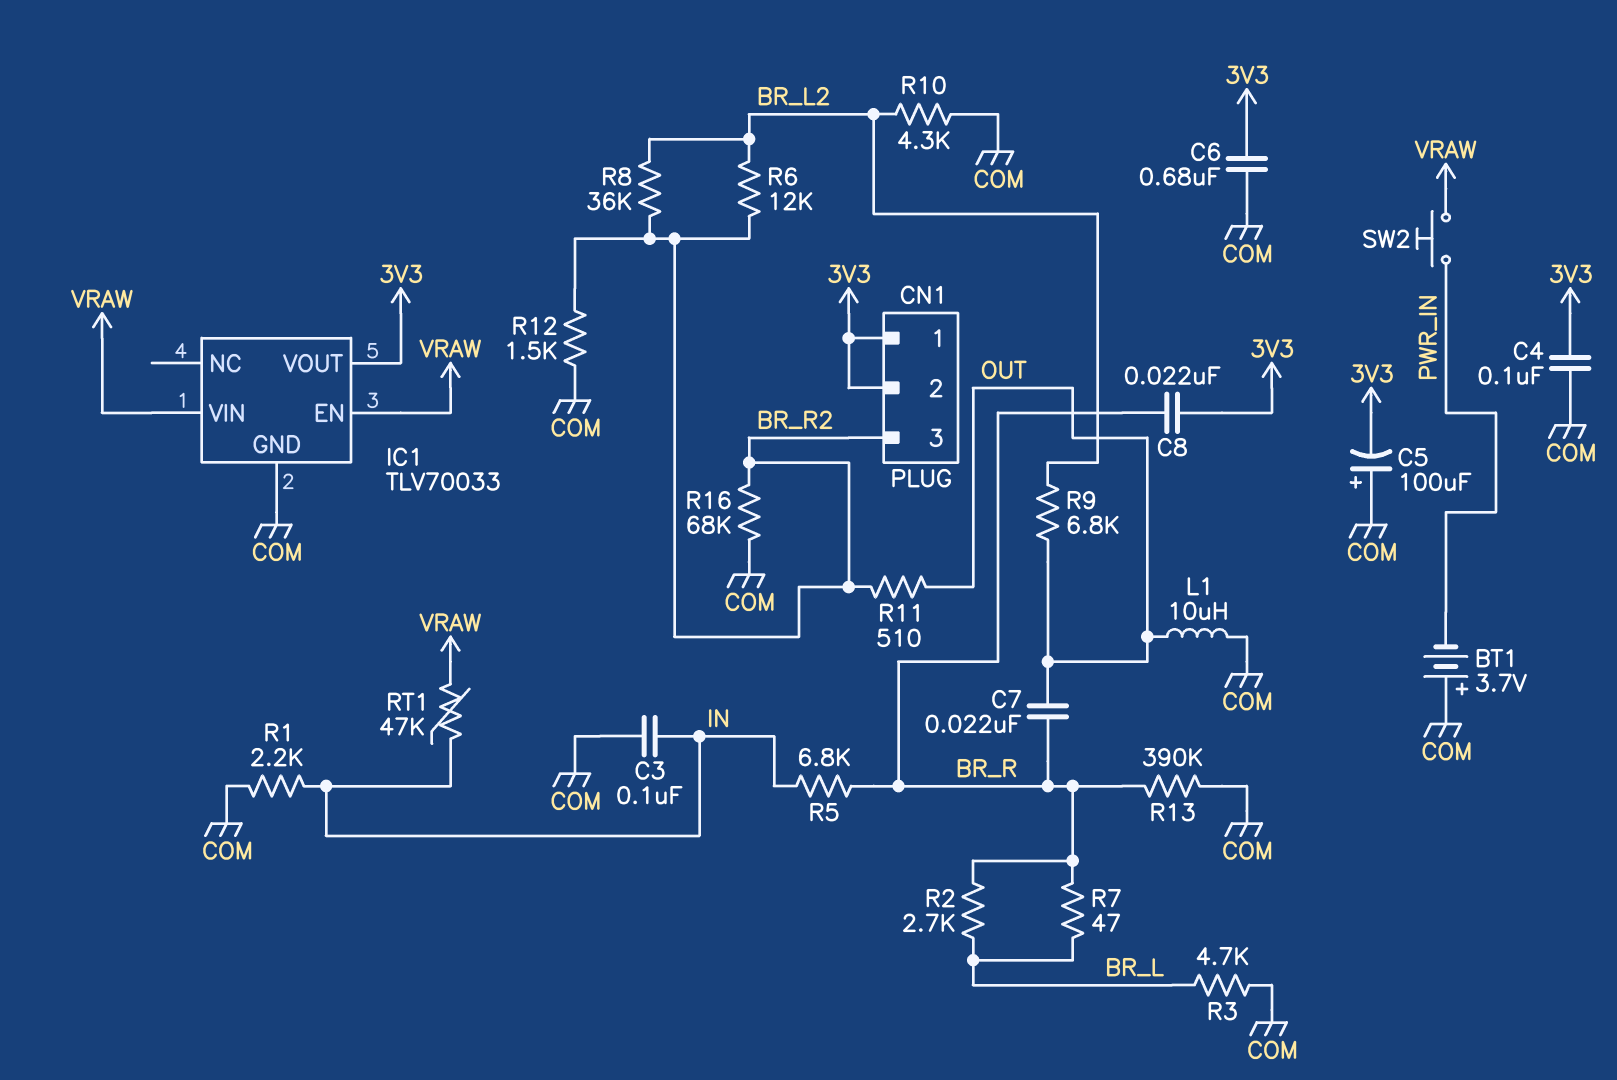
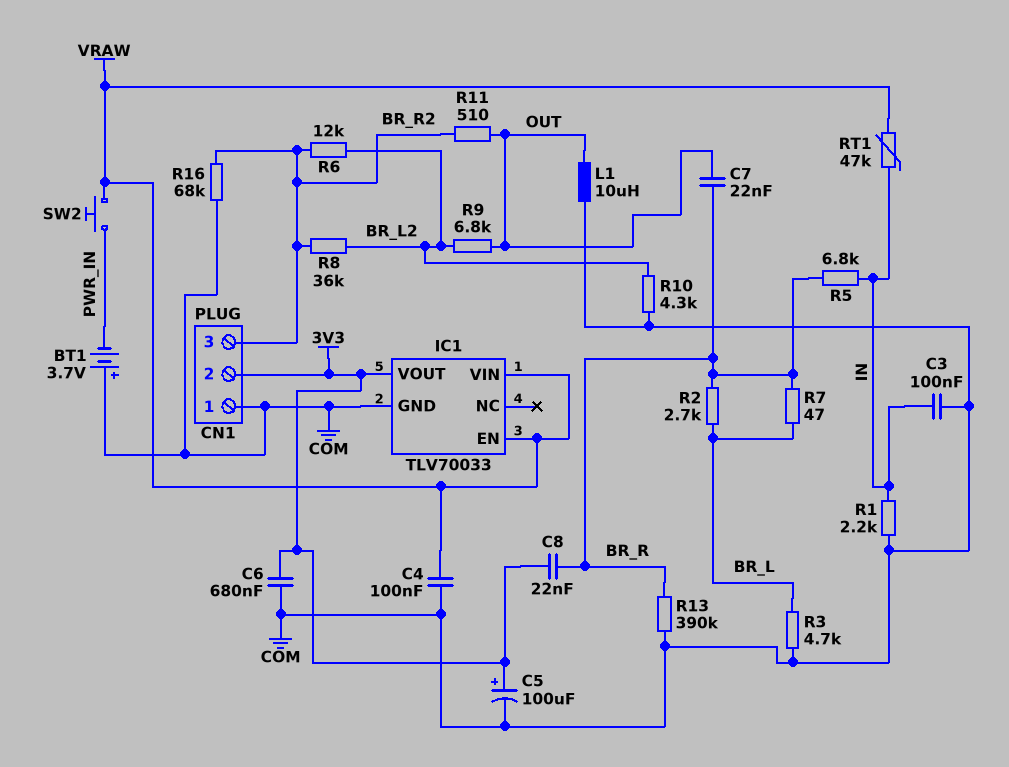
C4: 100nF (3V3, COM) -> 100nF (COM, VRAW)
C5: 100uF (plus COM, minus 3V3) -> 100uF (plus 3V3, minus COM)
CN1 pin 1: 3V3 -> COM
R12: 1.5k (BR_R2, COM) -> none

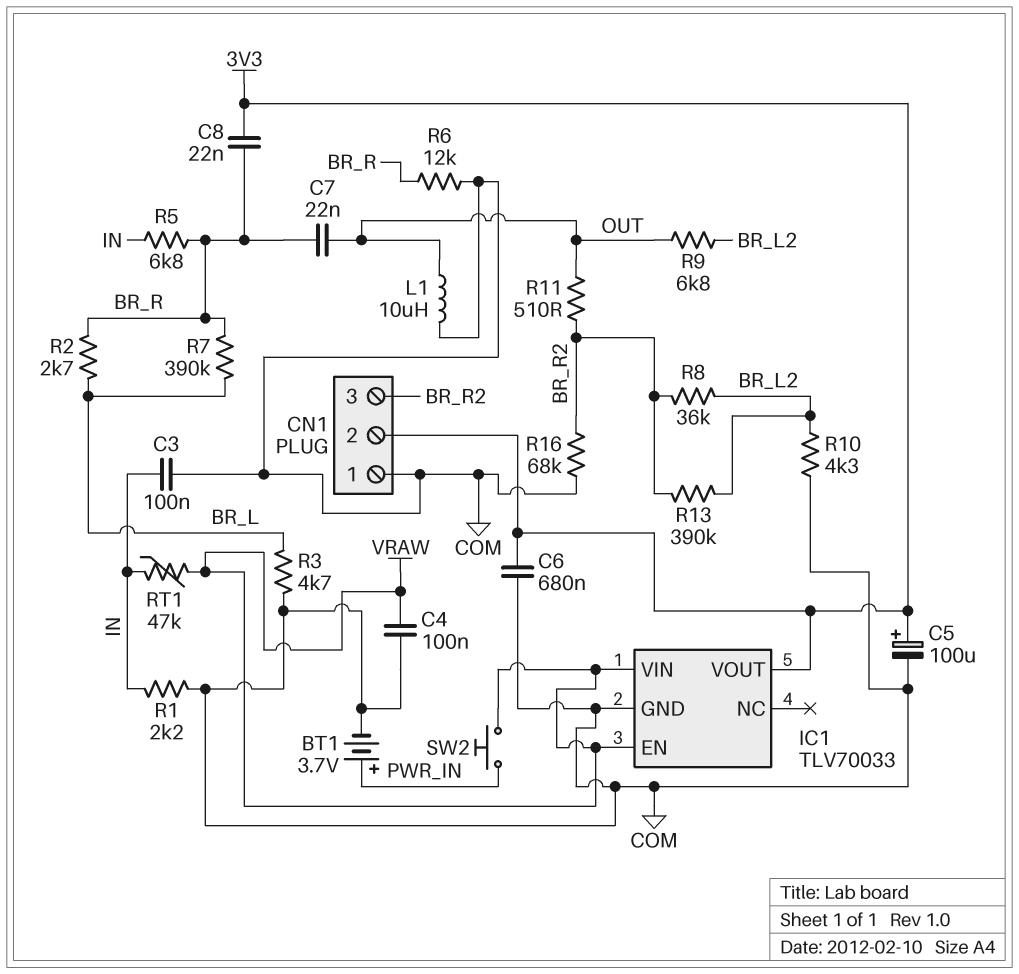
BT1: 3.7V (plus COM, minus PWR_IN) -> 3.7V (plus PWR_IN, minus COM)
R6: 12k (BR_L2, BR_R2) -> 12k (BR_R, COM)
R7: 47 (BR_L, BR_R) -> 390k (BR_L, BR_R)
R13: 390k (BR_R, COM) -> 390k (BR_L2, BR_R2)

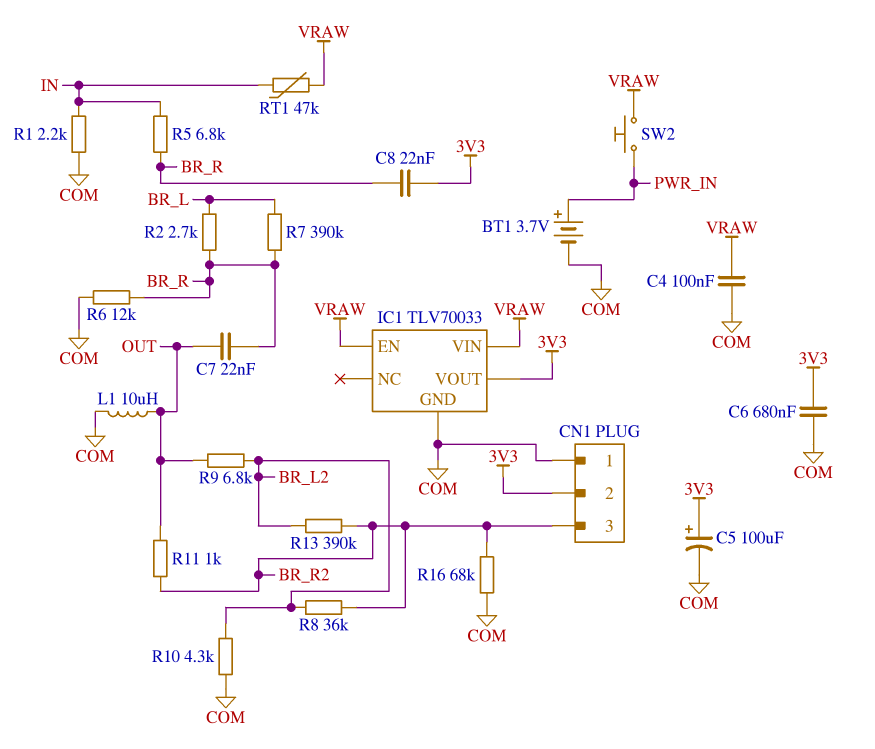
C3: 100nF (COM, IN) -> none
R3: 4.7k (BR_L, COM) -> none
R11: 510 (BR_R2, OUT) -> 1k (BR_R2, OUT)

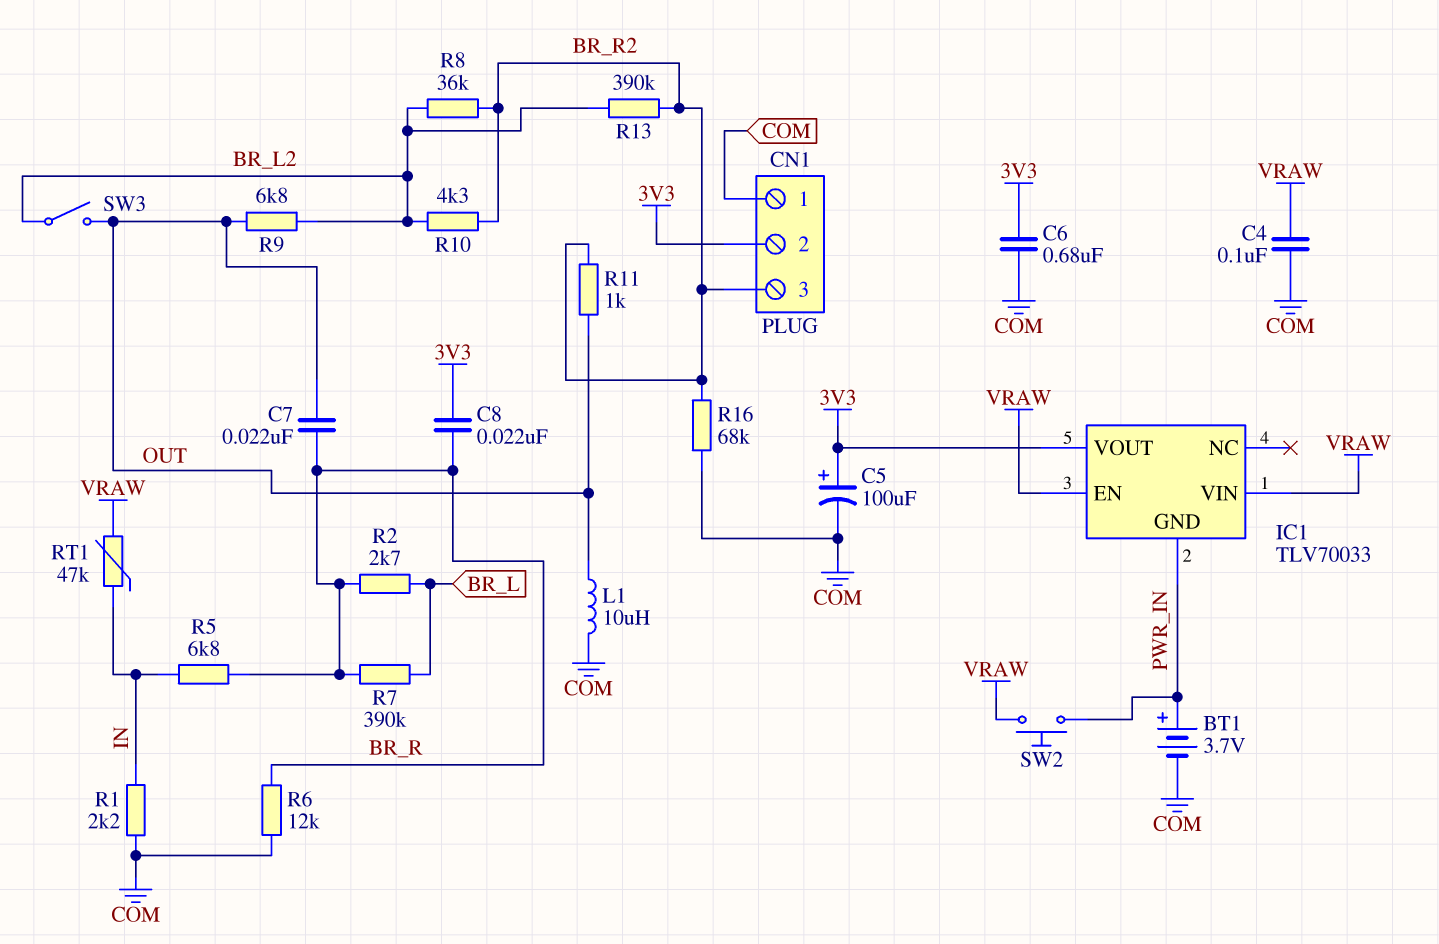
IC1 pin GND: COM -> PWR_IN
R10: 4.3k (BR_L2, COM) -> 4.3k (BR_L2, BR_R2)
SW3: none -> switch (BR_L2, OUT)

